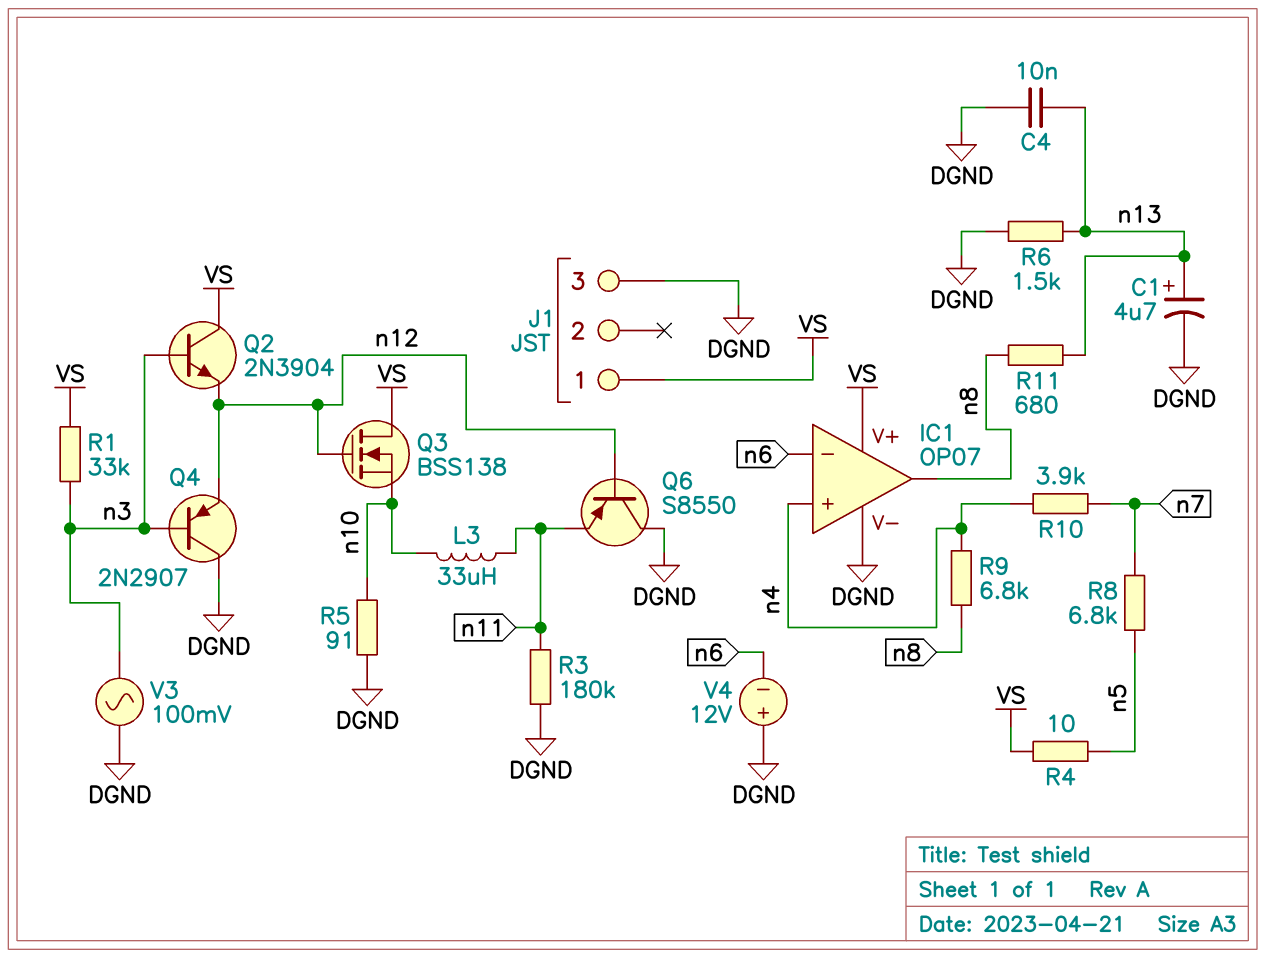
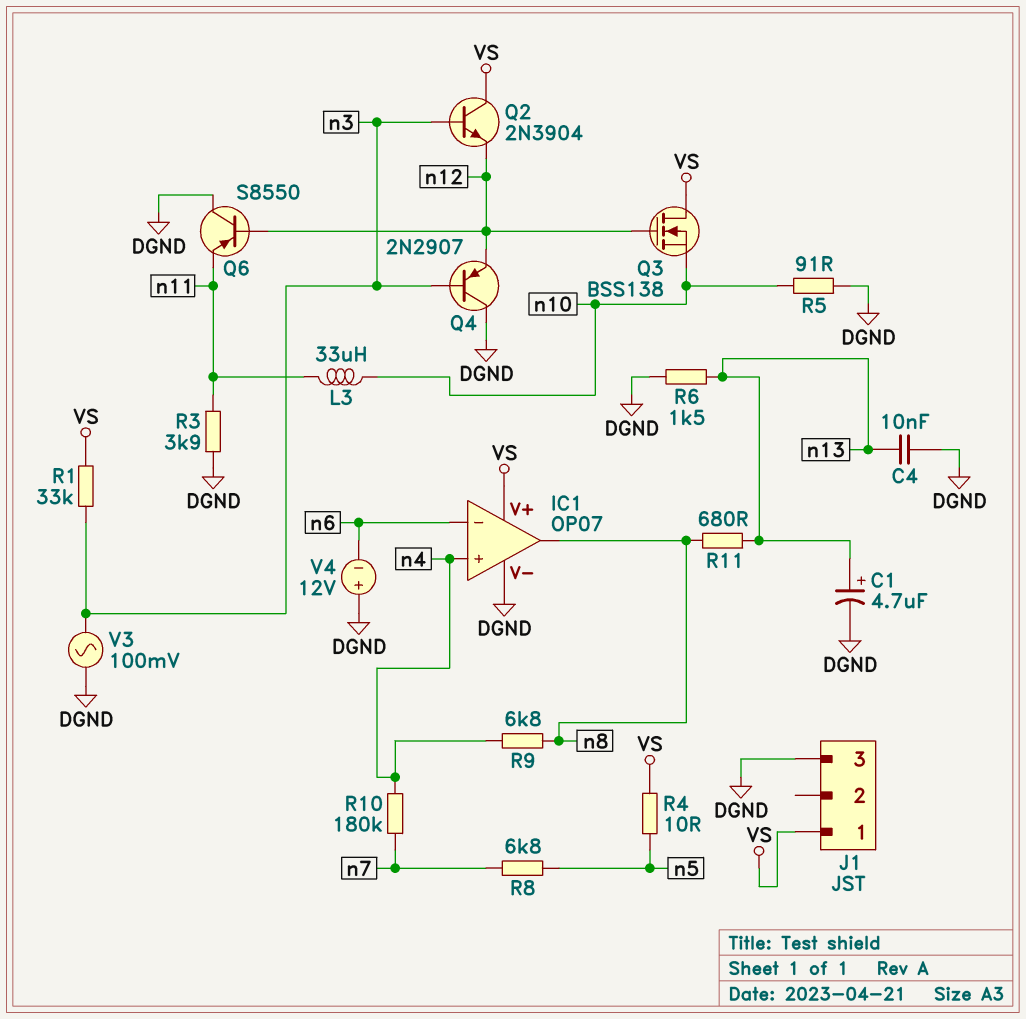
R3: 180k (DGND, n11) -> 3.9k (DGND, n11)
R10: 3.9k (n4, n7) -> 180k (n4, n7)

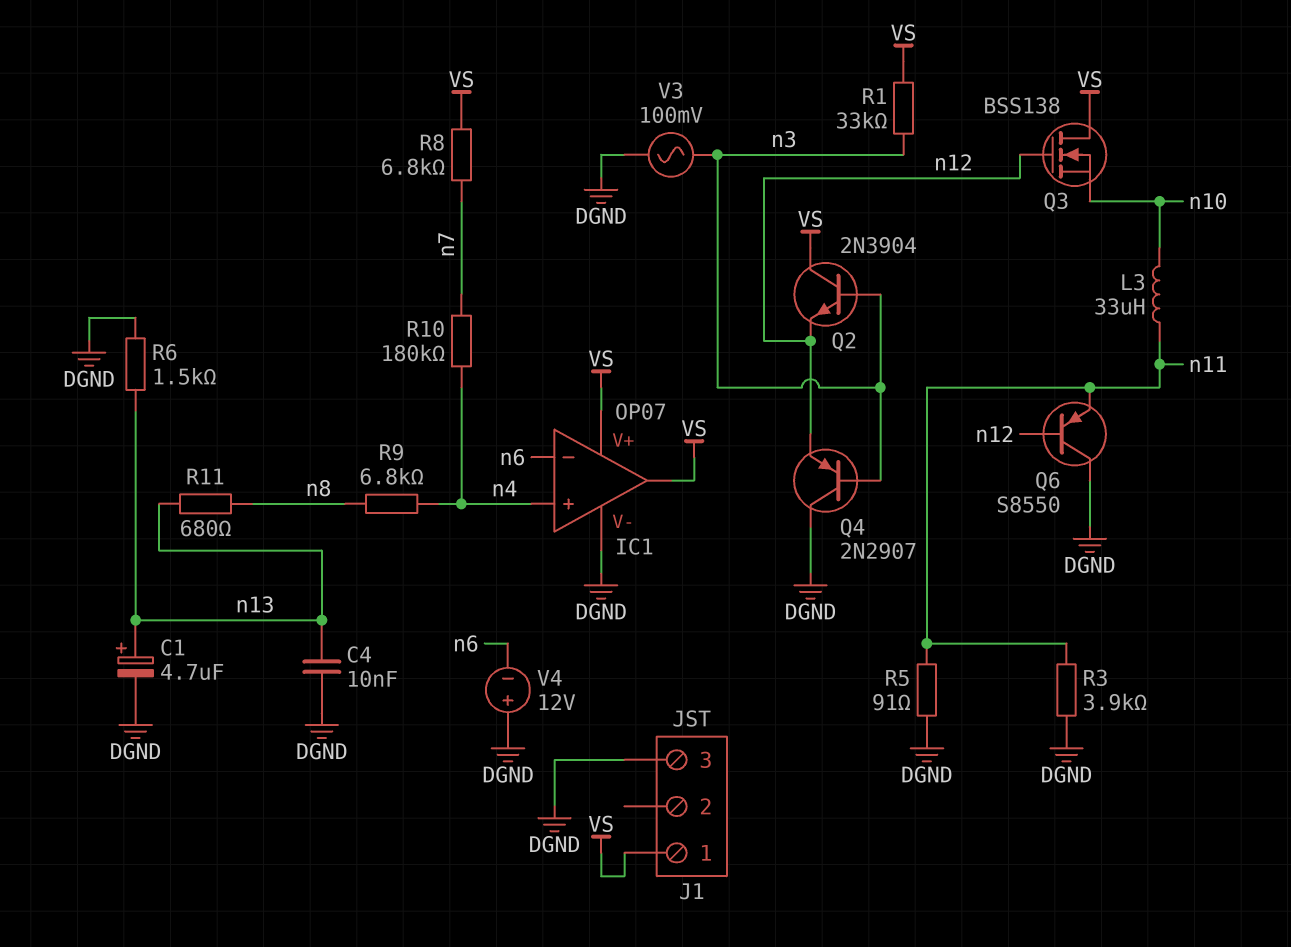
IC1 pin out: n8 -> VS
R4: 10 (VS, n5) -> none
R5: 91 (DGND, n10) -> 91 (DGND, n11)
R8: 6.8k (n5, n7) -> 6.8k (VS, n7)

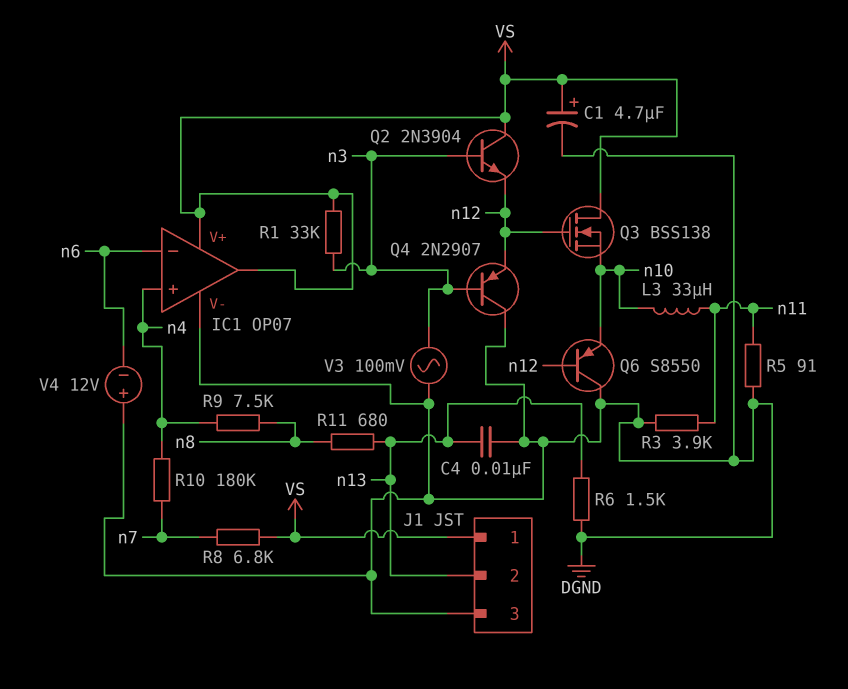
C1: 4.7uF (plus n13, minus DGND) -> 4.7uF (plus VS, minus DGND)
J1 pin 2: none -> n13
Q6: PNP S8550 (B n12, C DGND, E n11) -> PNP S8550 (B n12, C DGND, E n10)
R9: 6.8k (n4, n8) -> 7.5k (n4, n8)

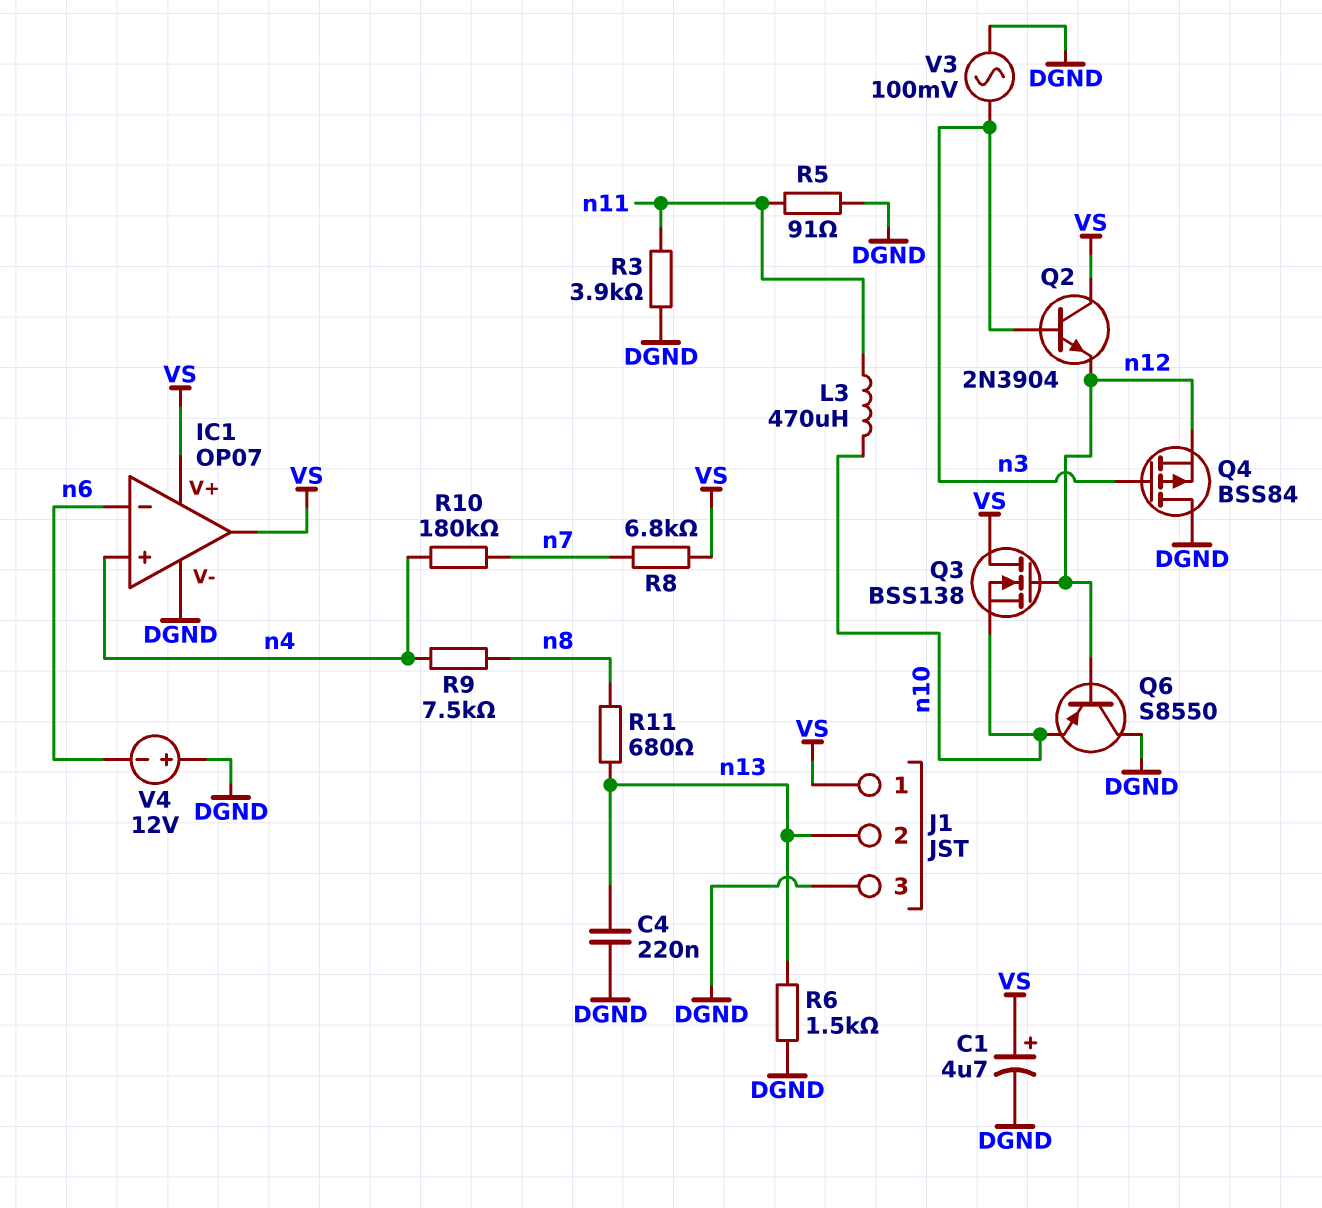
C4: 10nF (DGND, n13) -> 220nF (DGND, n13)
L3: 33uH (n10, n11) -> 470uH (n10, n11)
Q4: PNP 2N2907 (B n3, C DGND, E n12) -> PMOS BSS84 (G n3, D DGND, S n12)
R1: 33k (VS, n3) -> none

